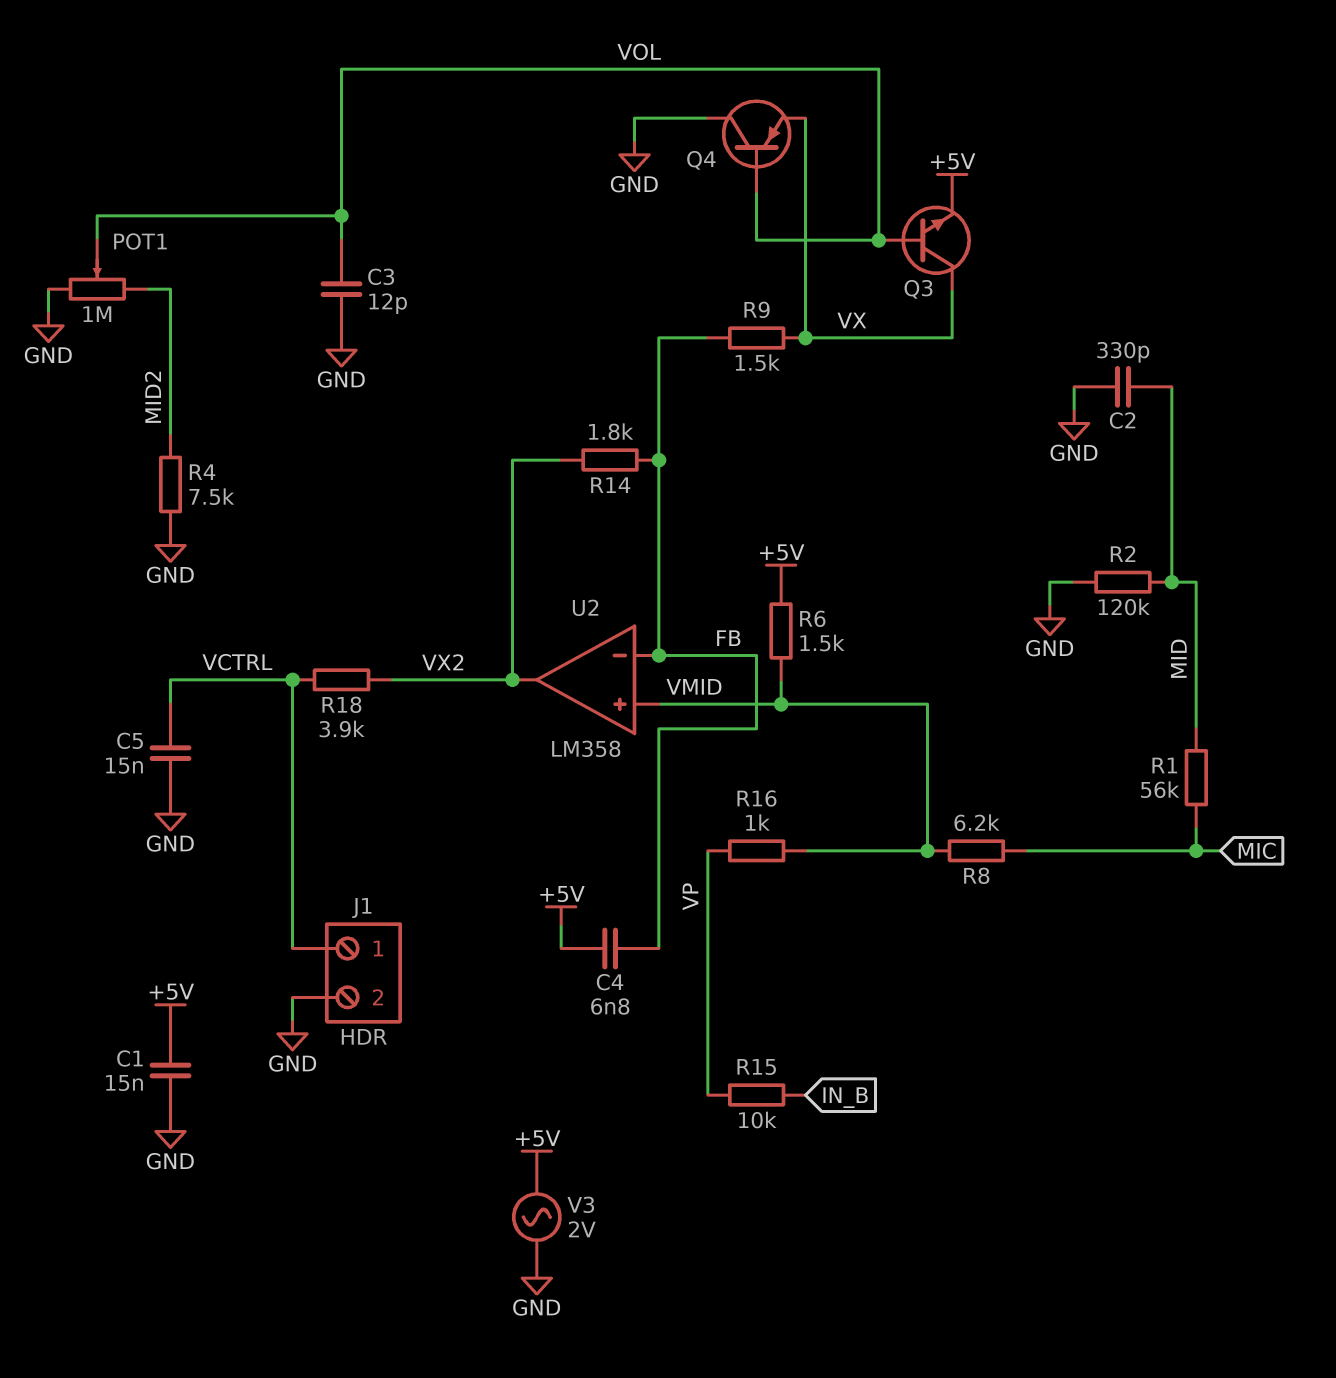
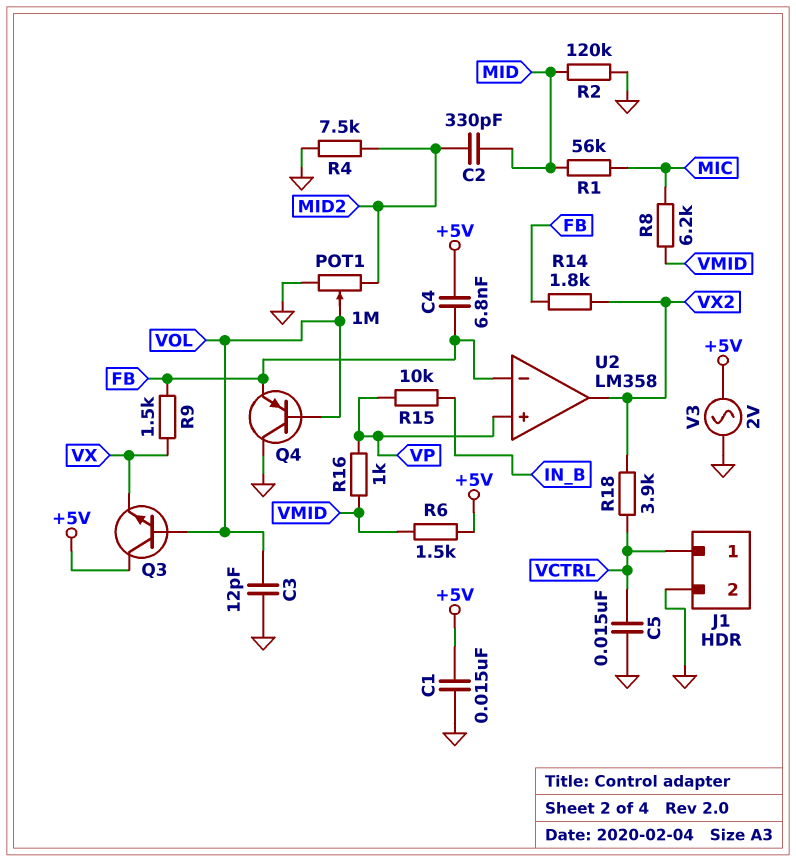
C2: 330pF (GND, MID) -> 330pF (MID, MID2)
Q3: NPN (B VOL, C VX, E +5V) -> NPN (B VOL, C +5V, E VX)
Q4: PNP (B VOL, C GND, E VX) -> PNP (B VOL, C GND, E FB)
U2 pin in+: VMID -> VP

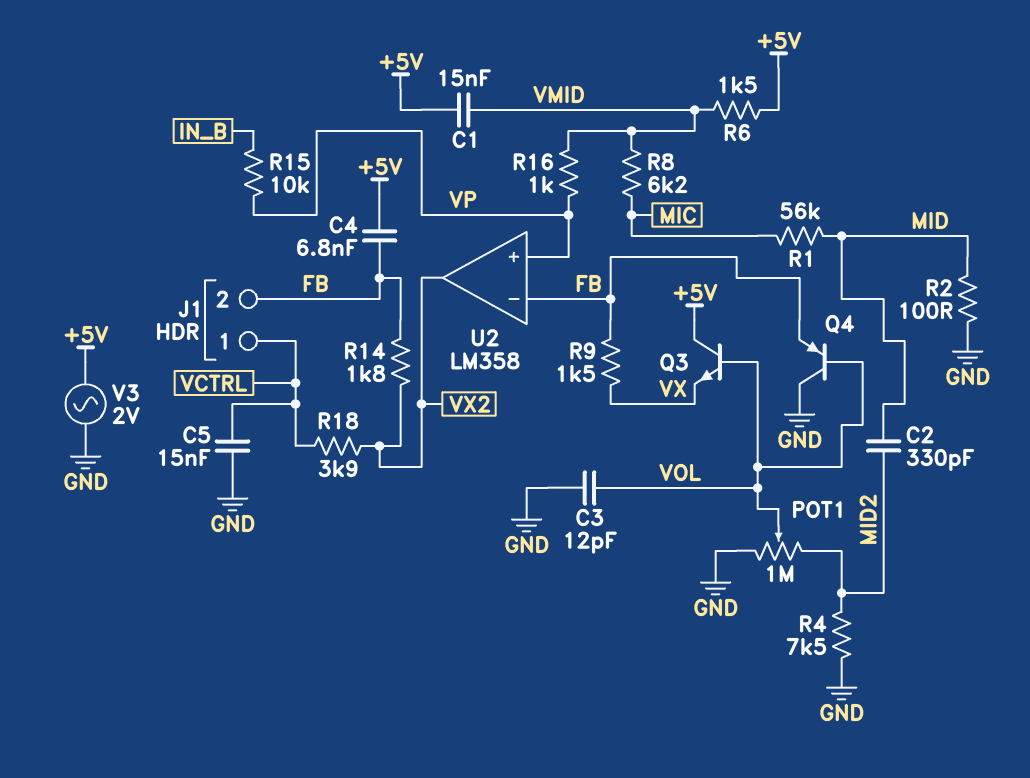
C1: 15nF (+5V, GND) -> 15nF (+5V, VMID)
J1 pin 2: GND -> FB
R2: 120k (GND, MID) -> 100 (GND, MID)

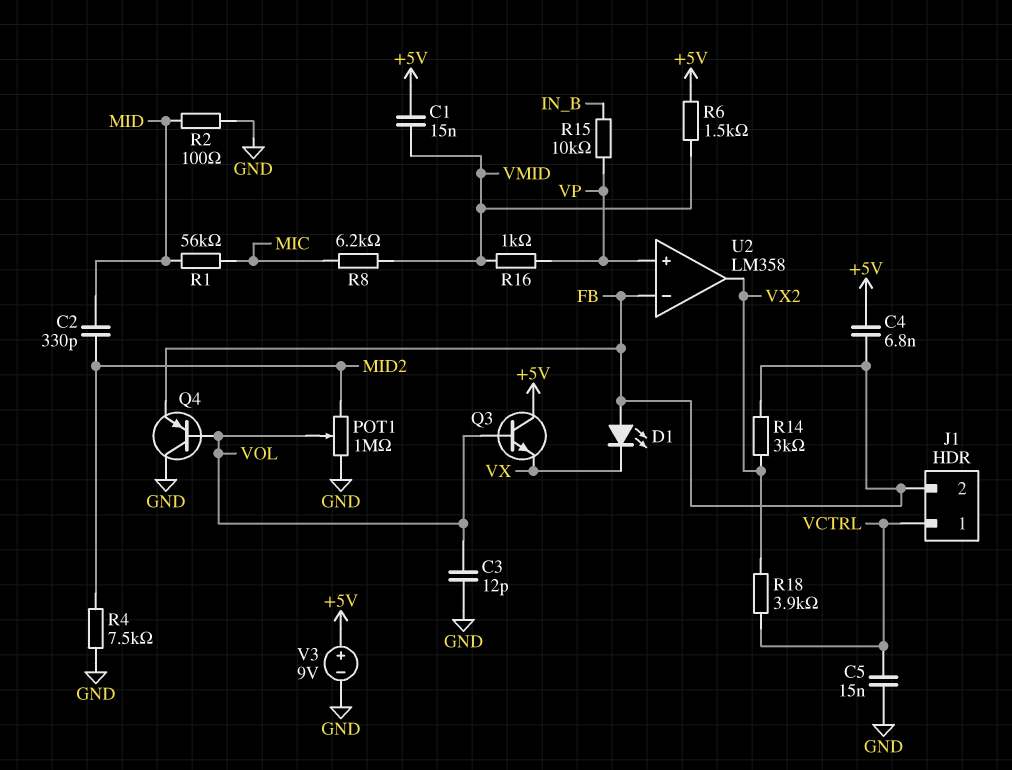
D1: none -> LED (A FB, K VX)
R9: 1.5k (FB, VX) -> none
R14: 1.8k (FB, VX2) -> 3k (FB, VX2)
V3: AC 2V (+5V, GND) -> 9V (plus +5V, minus GND)

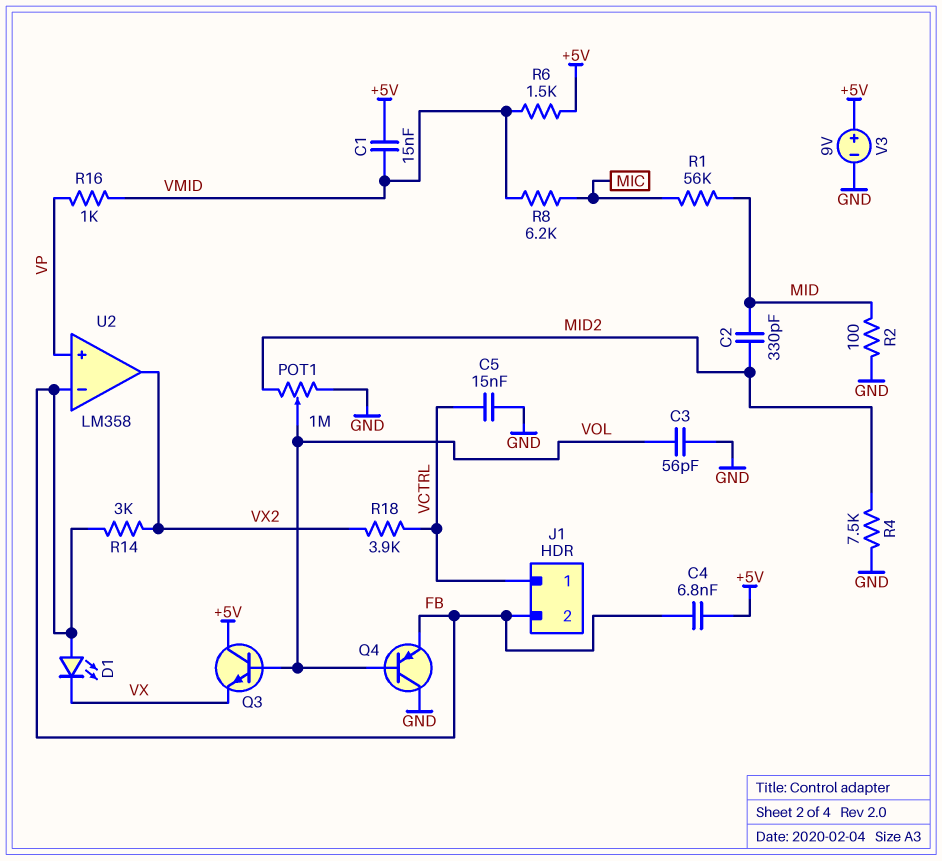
C3: 12pF (GND, VOL) -> 56pF (GND, VOL)
R15: 10k (IN_B, VP) -> none

